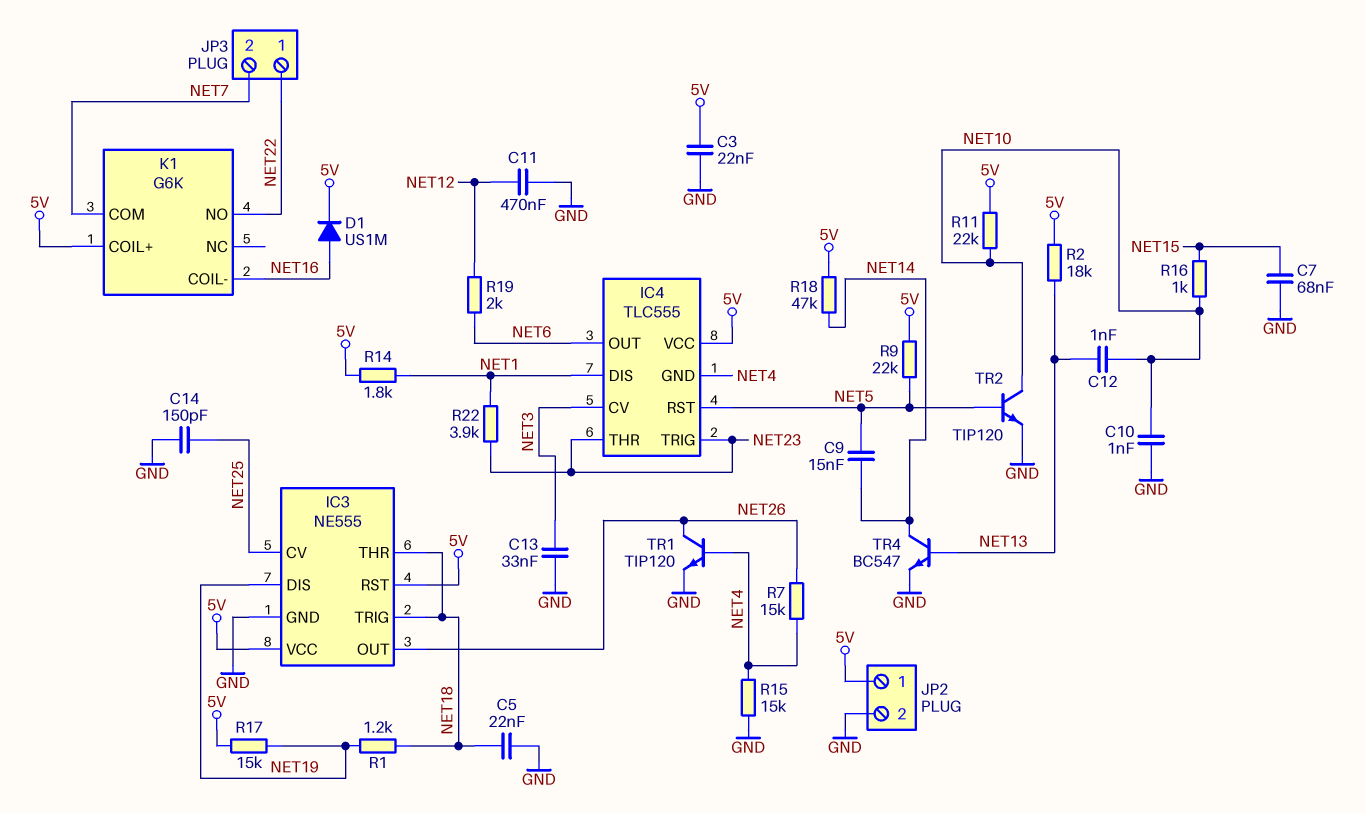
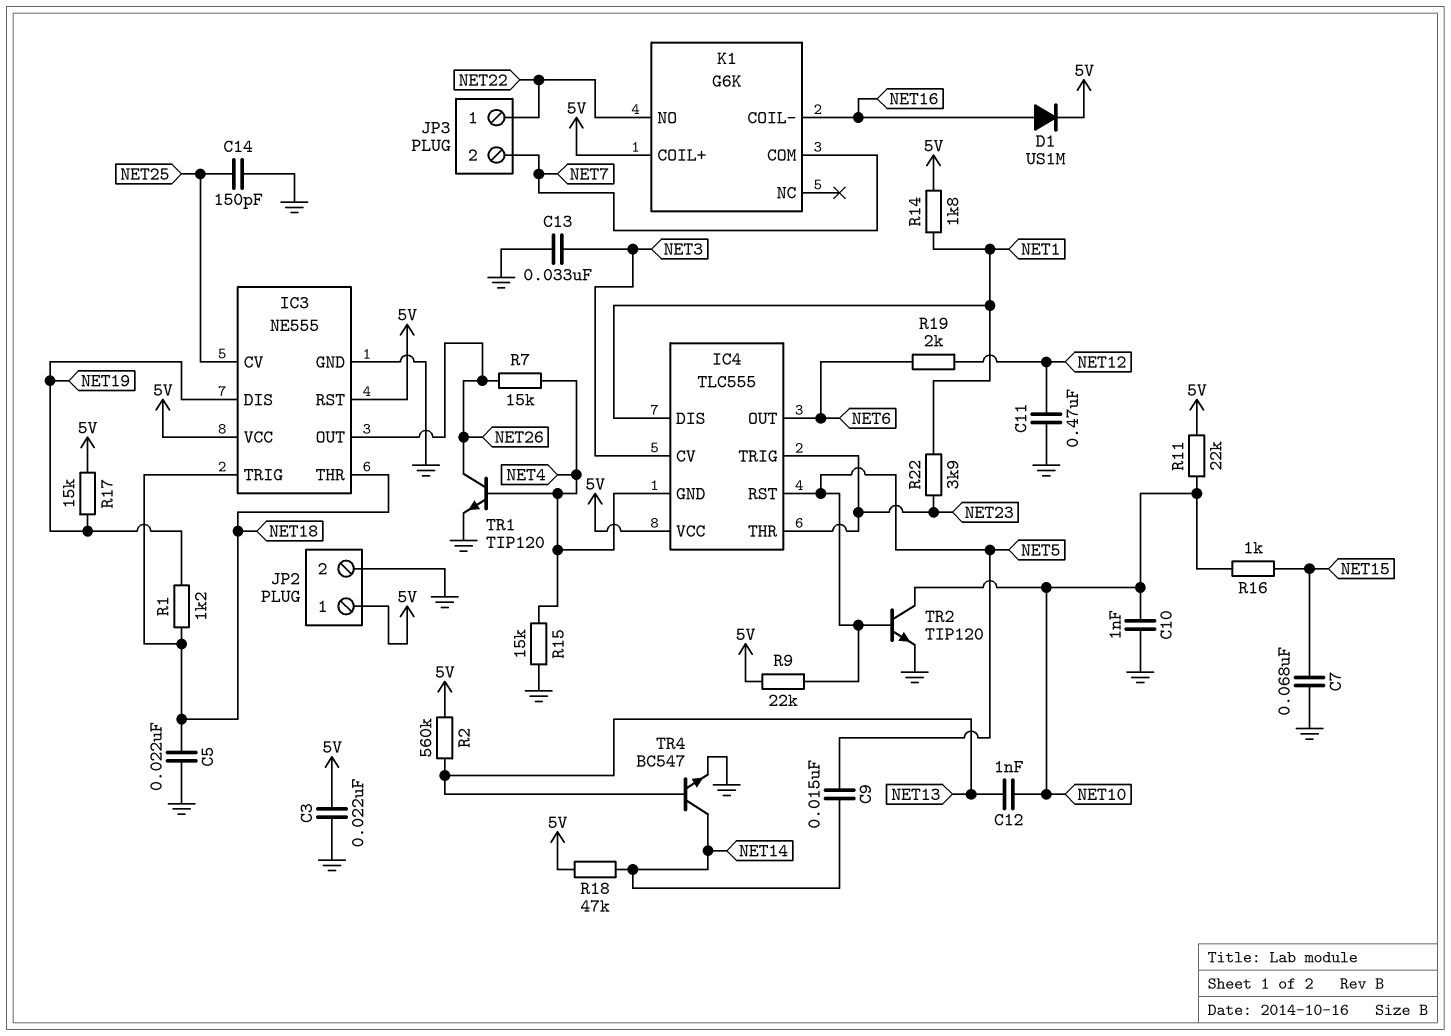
R2: 18k (5V, NET13) -> 560k (5V, NET13)

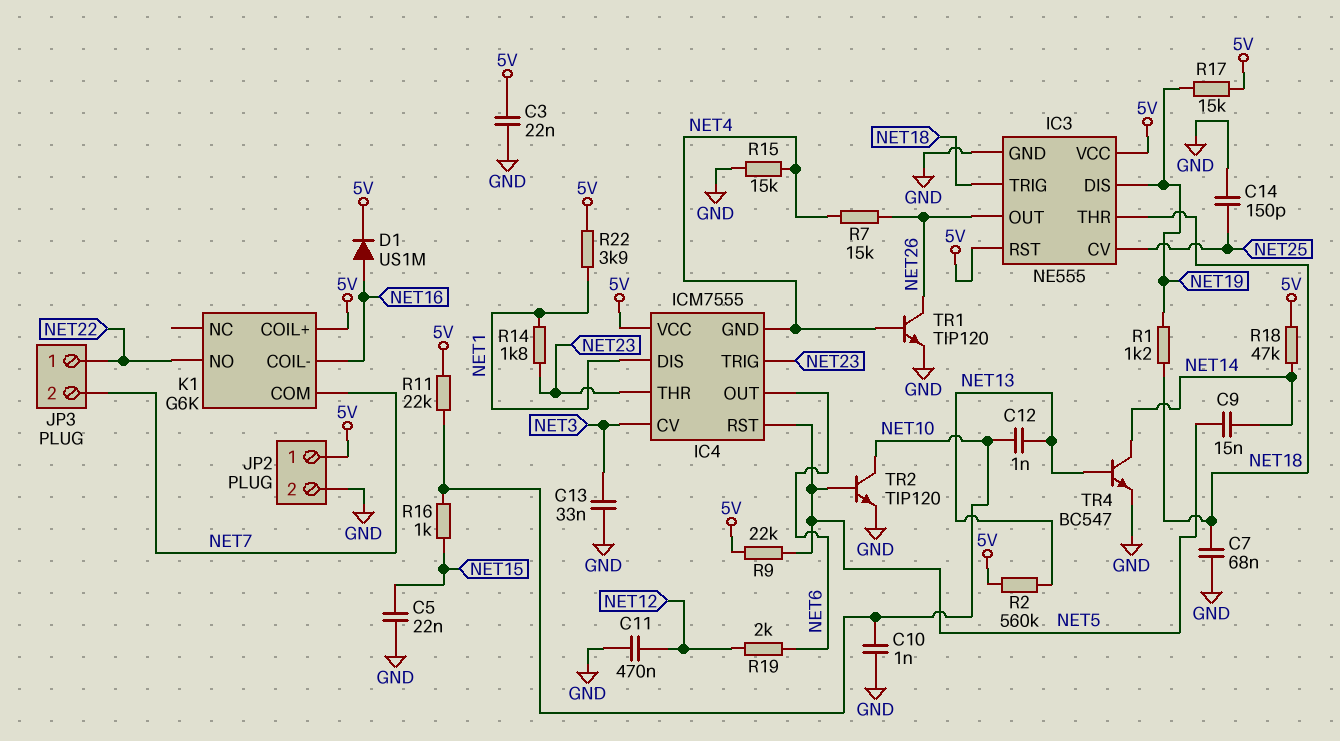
C5: 22nF (GND, NET18) -> 22nF (GND, NET15)
C7: 68nF (GND, NET15) -> 68nF (GND, NET18)
IC4: TLC555 -> ICM7555
R14: 1.8k (5V, NET1) -> 1.8k (NET1, NET23)
R22: 3.9k (NET1, NET23) -> 3.9k (5V, NET1)

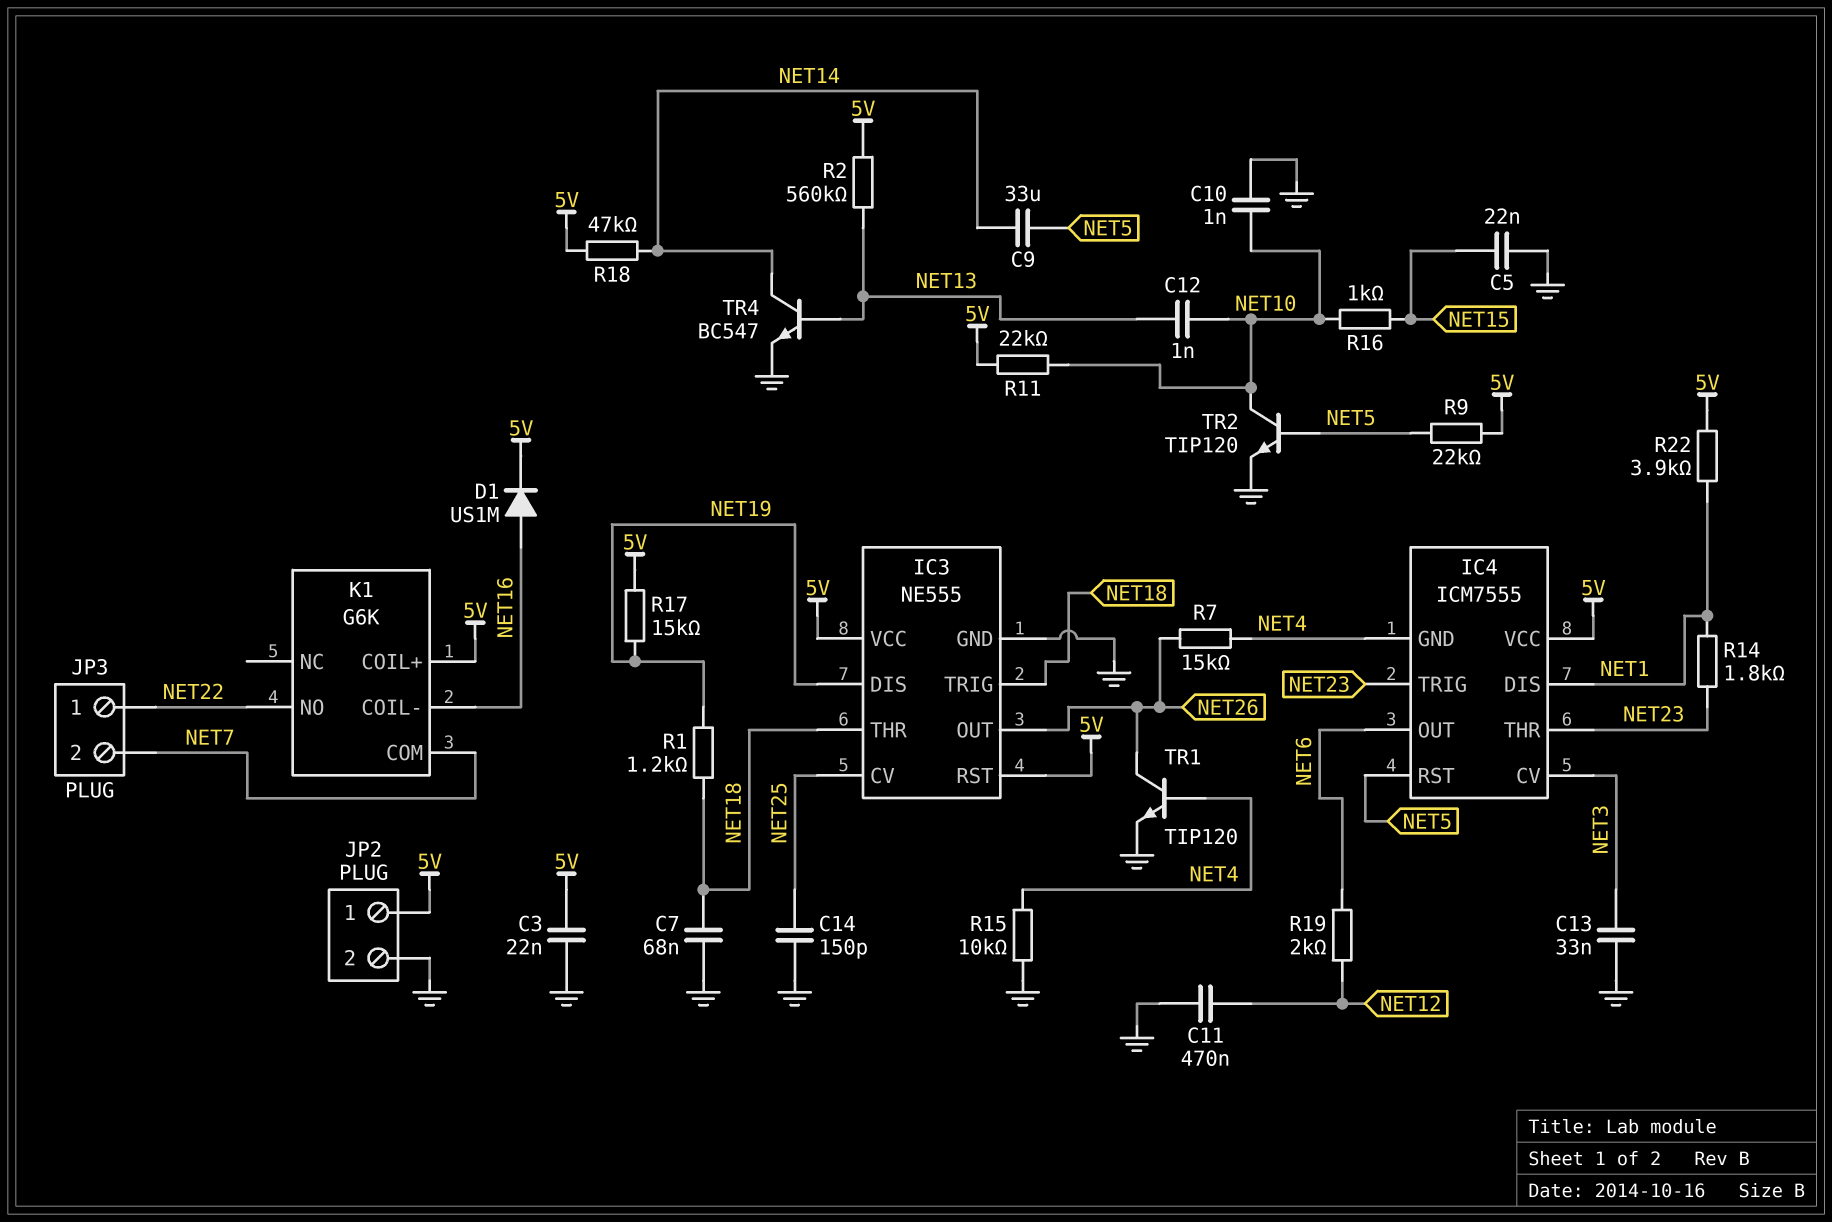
C9: 15nF (NET5, NET14) -> 33uF (NET5, NET14)
R15: 15k (GND, NET4) -> 10k (GND, NET4)

